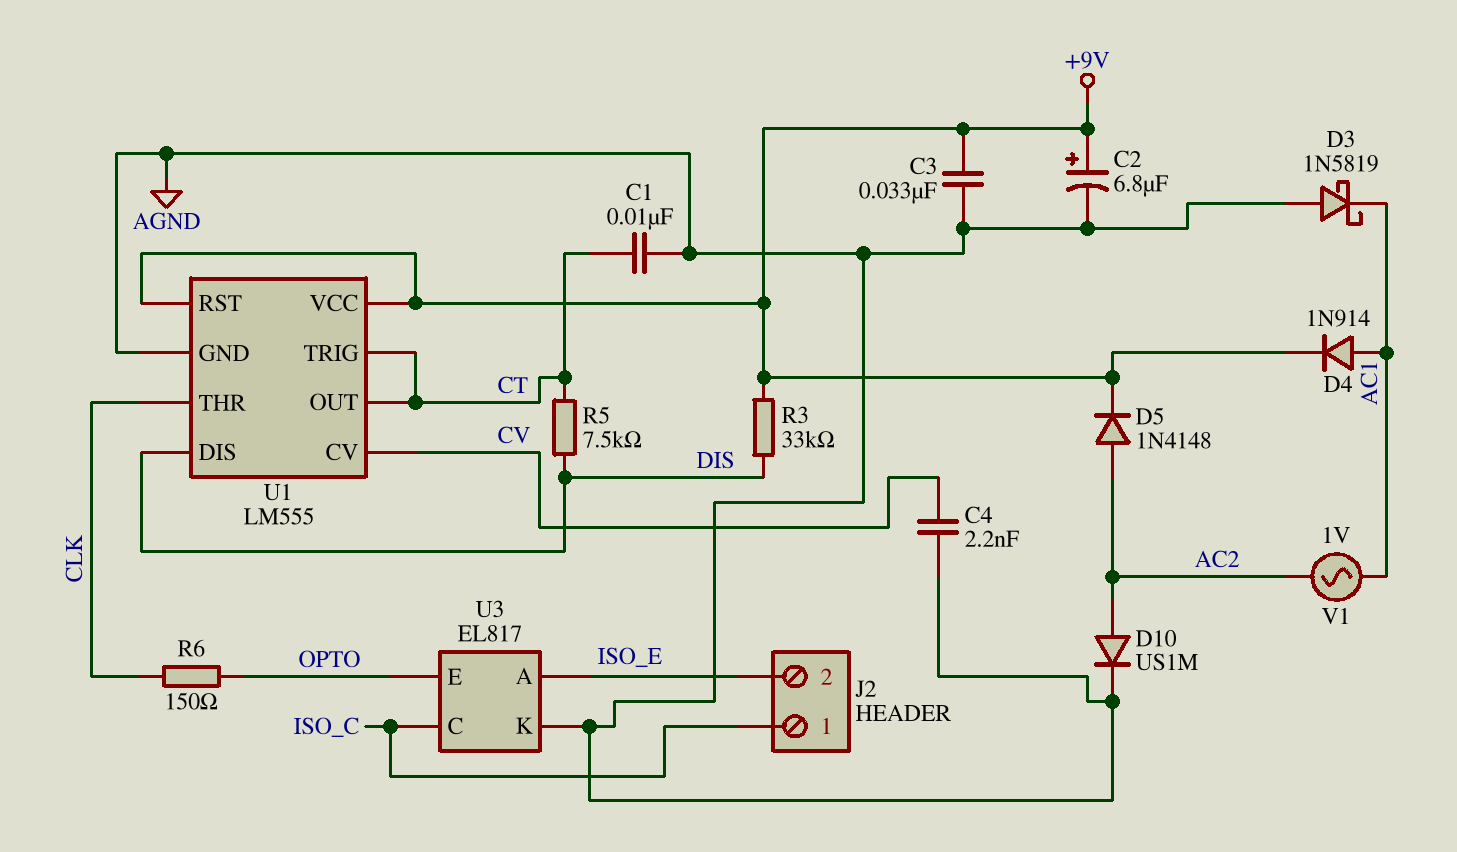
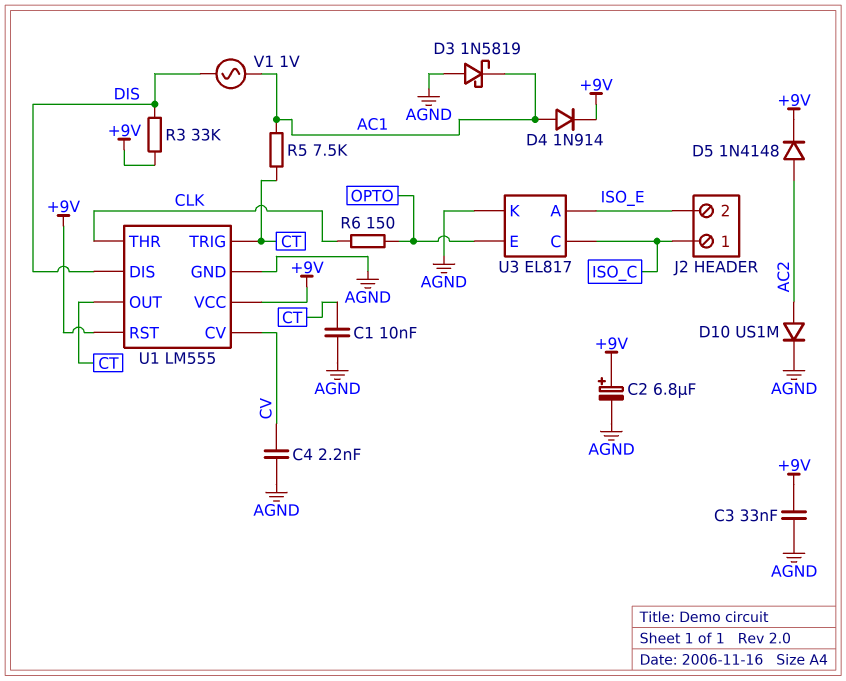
R5: 7.5k (CT, DIS) -> 7.5k (AC1, CT)
V1: AC 1V (AC1, AC2) -> AC 1V (AC1, DIS)

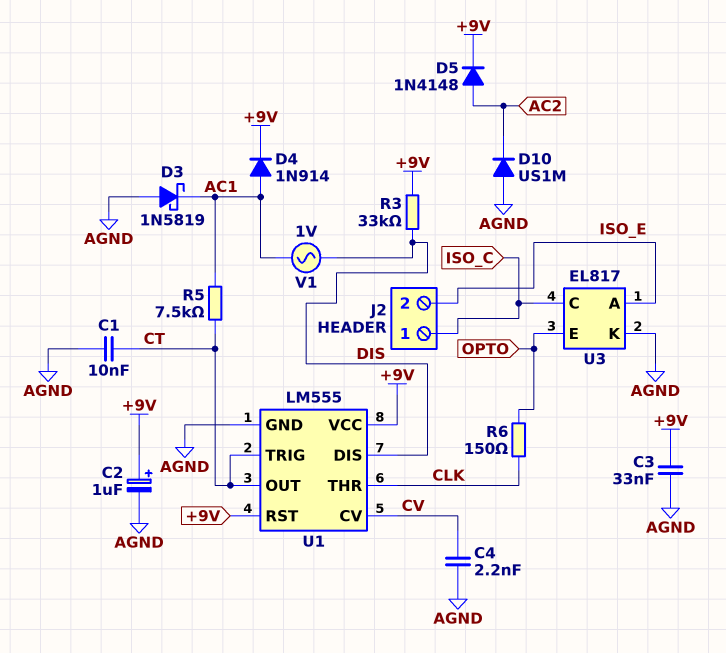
C2: 6.8uF (plus +9V, minus AGND) -> 1uF (plus +9V, minus AGND)
D10: diode US1M (A AC2, K AGND) -> diode US1M (A AGND, K AC2)

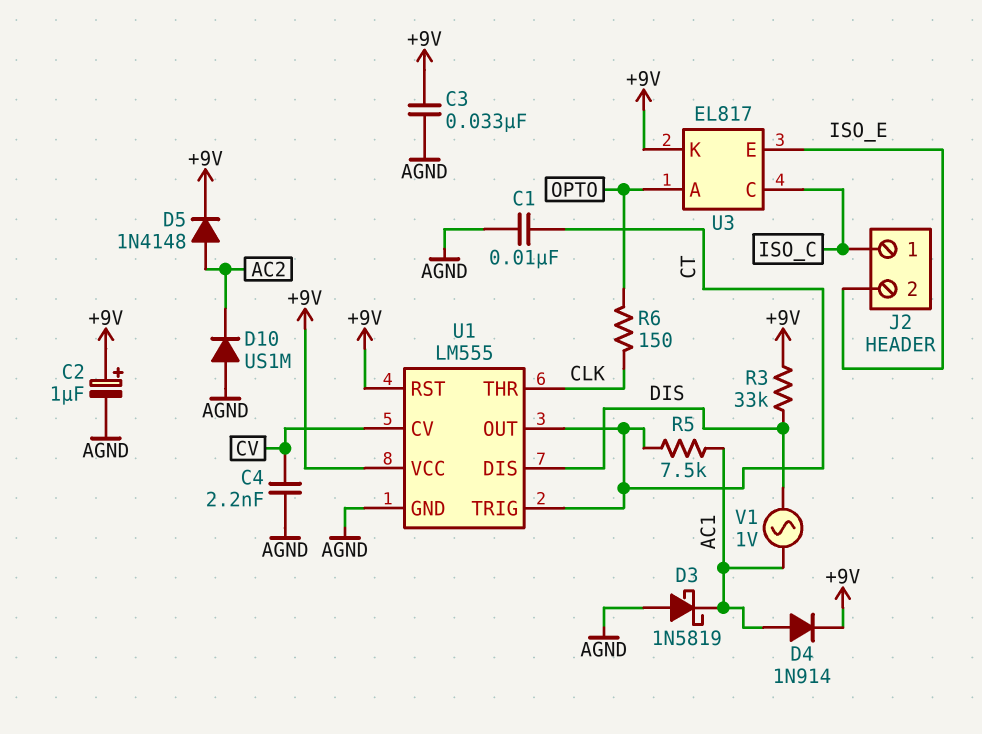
U3 pin A: ISO_E -> OPTO
U3 pin E: OPTO -> ISO_E
U3 pin K: AGND -> +9V

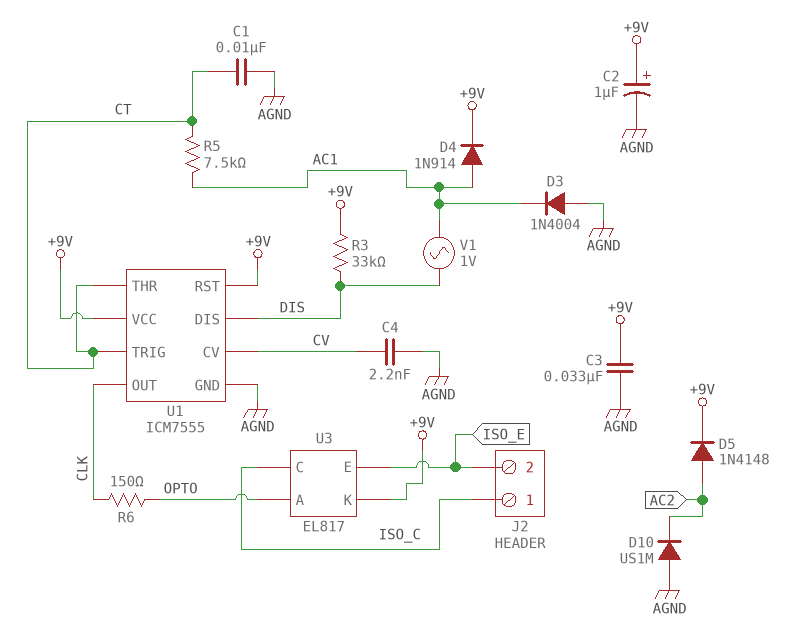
D3: schottky 1N5819 (A AGND, K AC1) -> diode 1N4004 (A AGND, K AC1)
U1: LM555 -> ICM7555
U1 pin OUT: CT -> CLK
U1 pin THR: CLK -> CT

